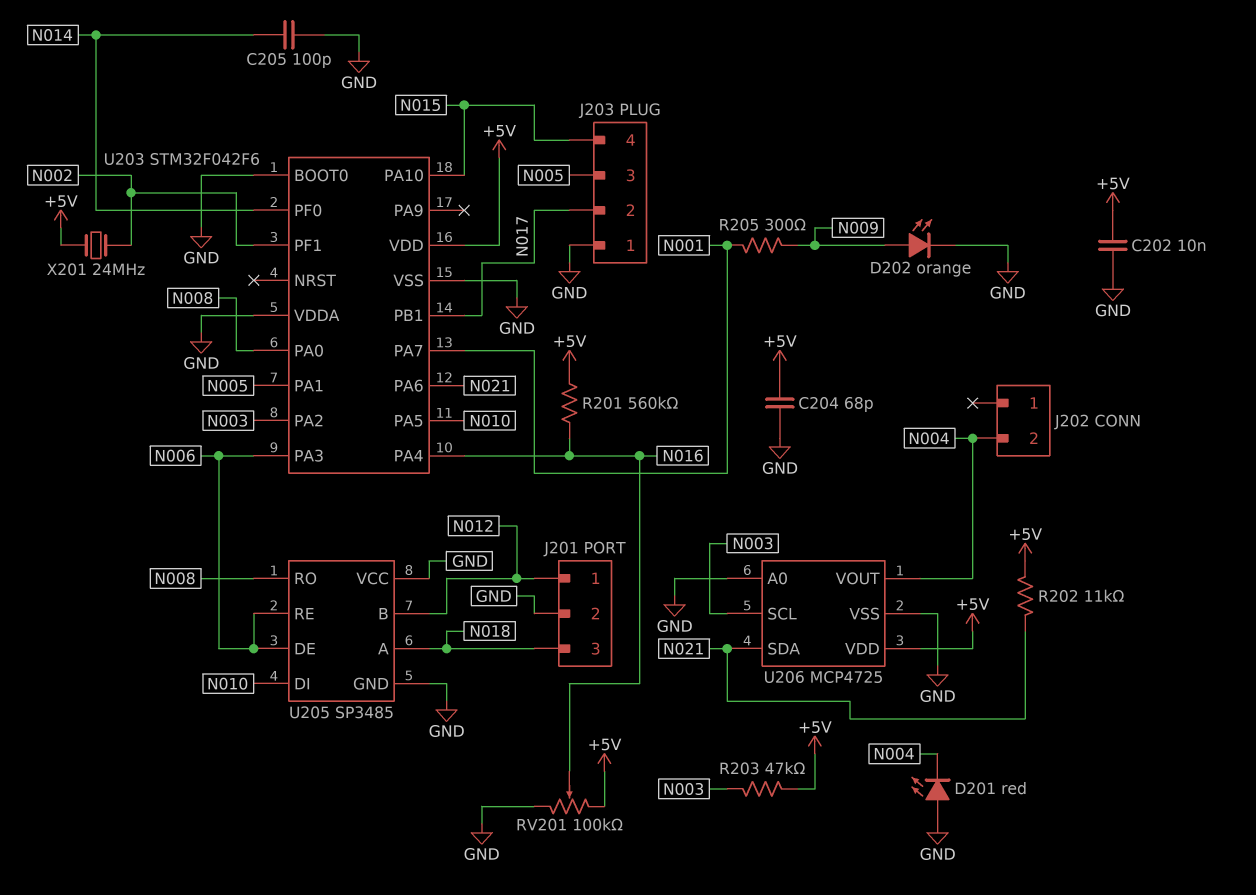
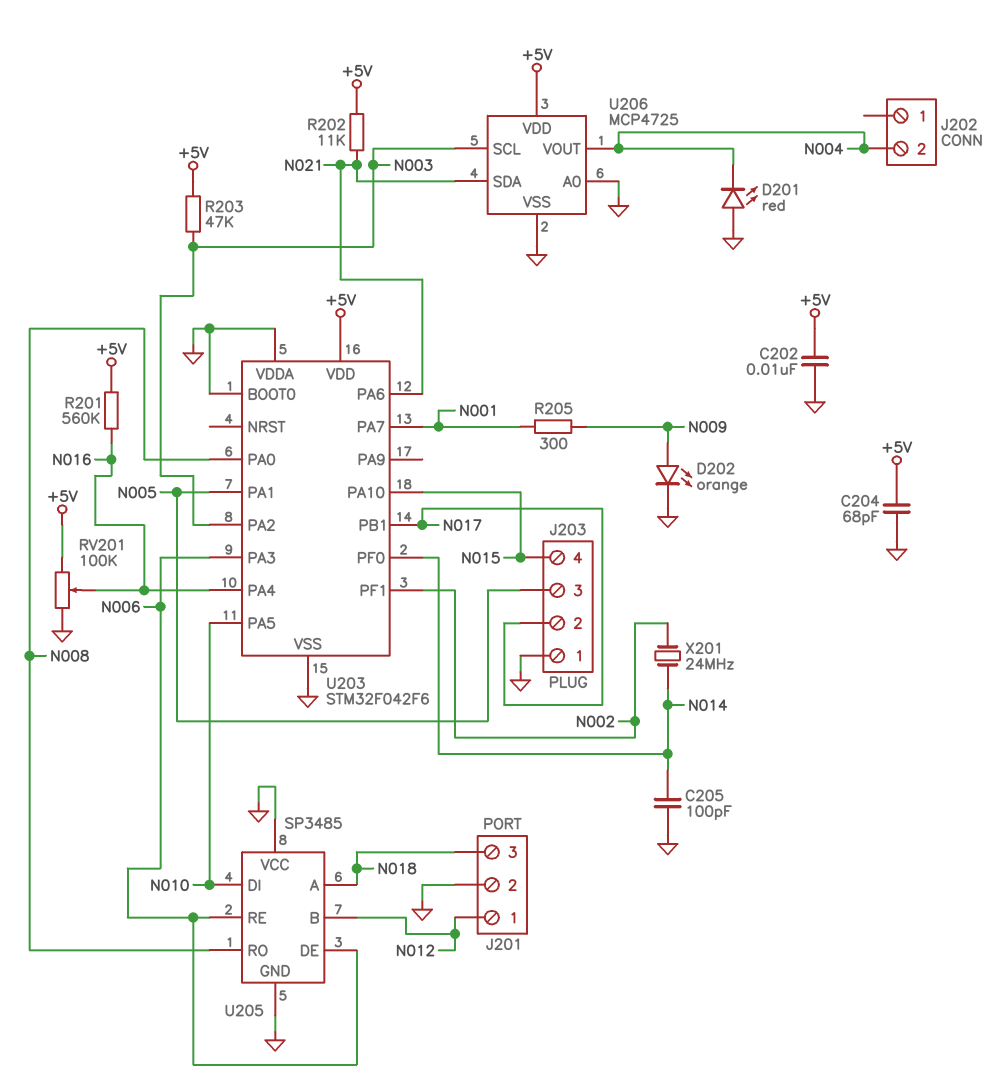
X201: 24MHz (+5V, N002) -> 24MHz (N002, N014)

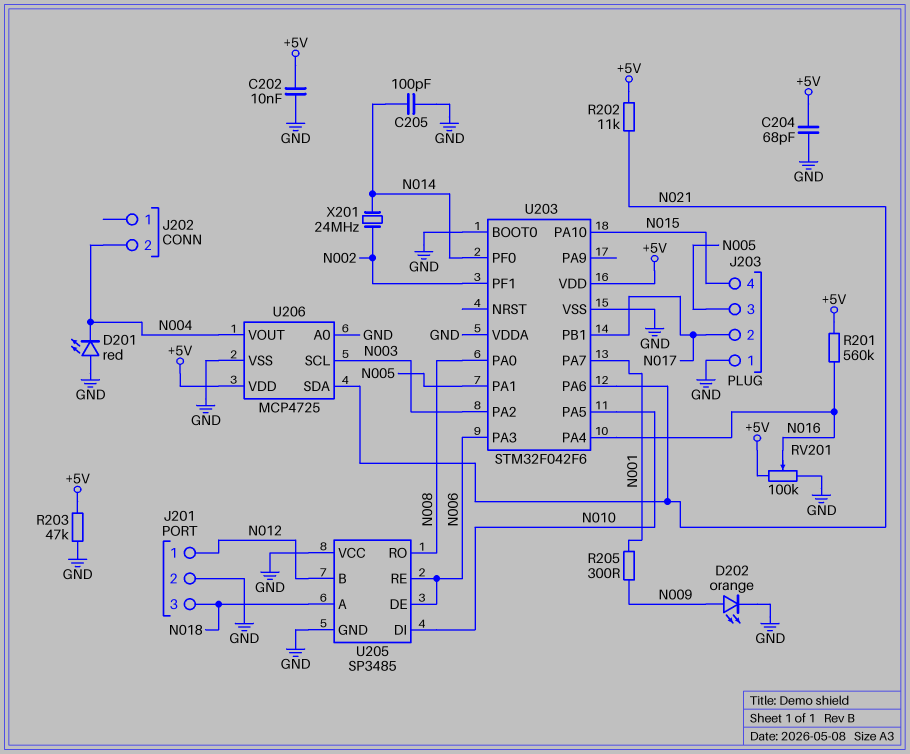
R203: 47k (+5V, N003) -> 47k (+5V, GND)

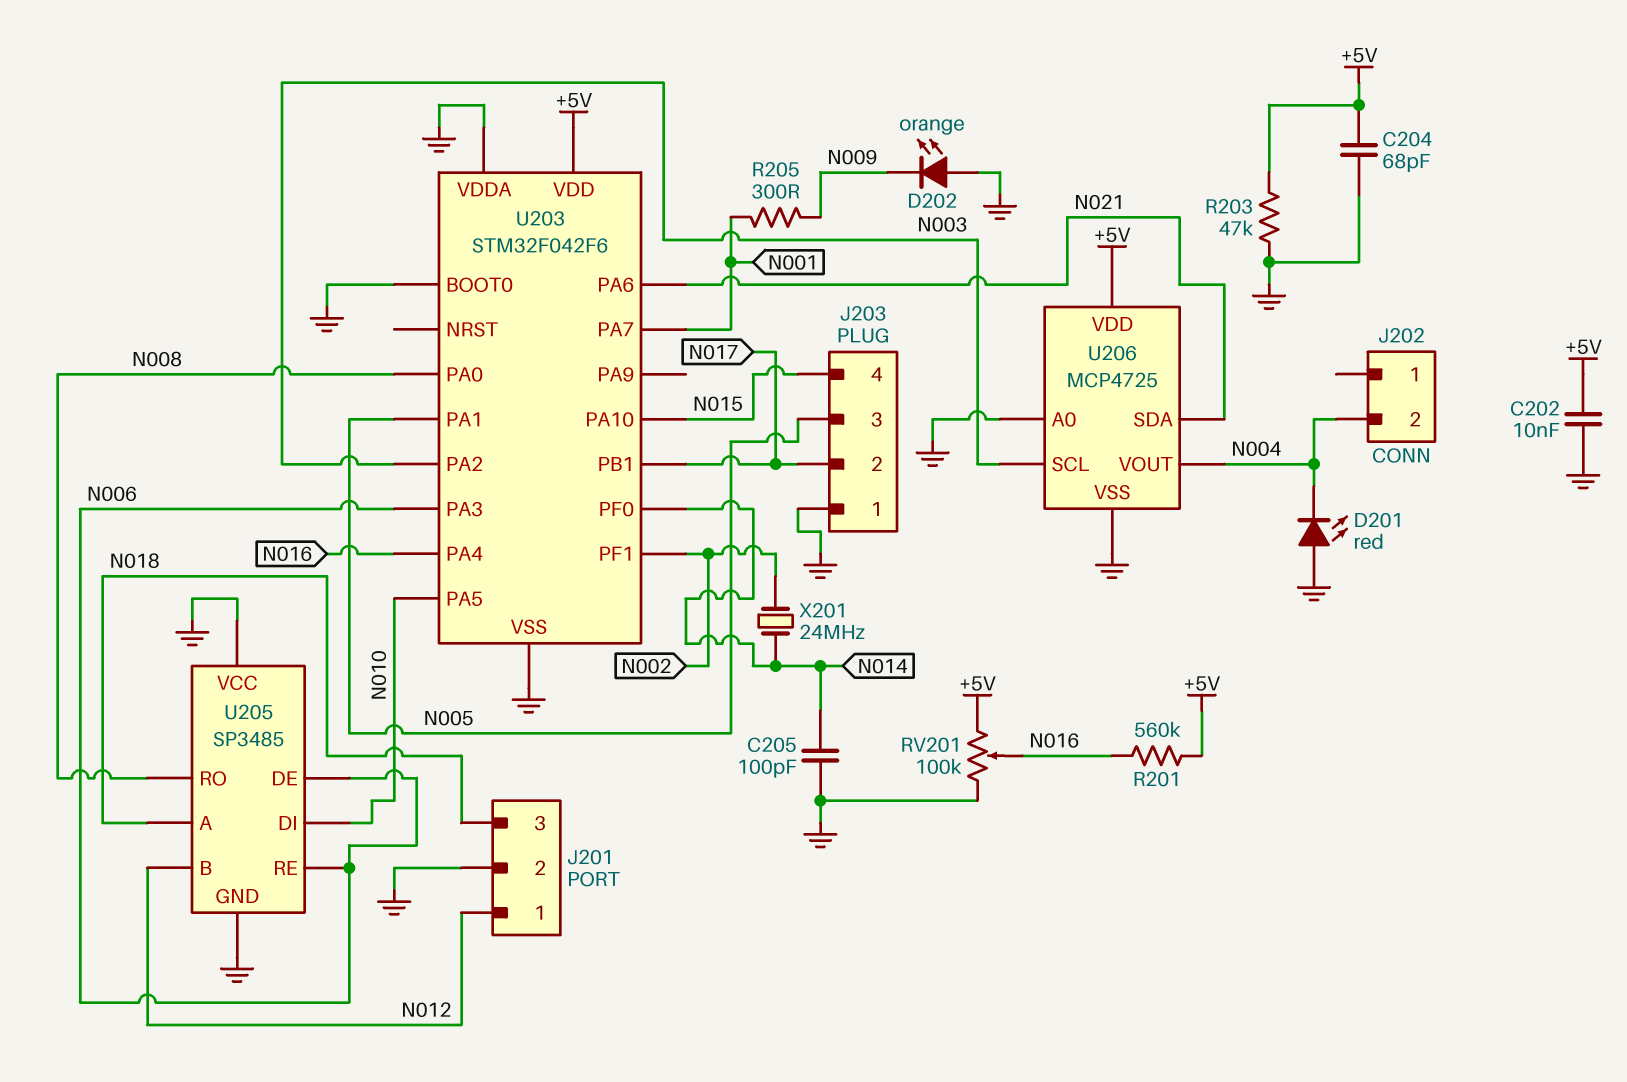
D202: LED orange (A N009, K GND) -> LED orange (A GND, K N009)
R202: 11k (+5V, N021) -> none

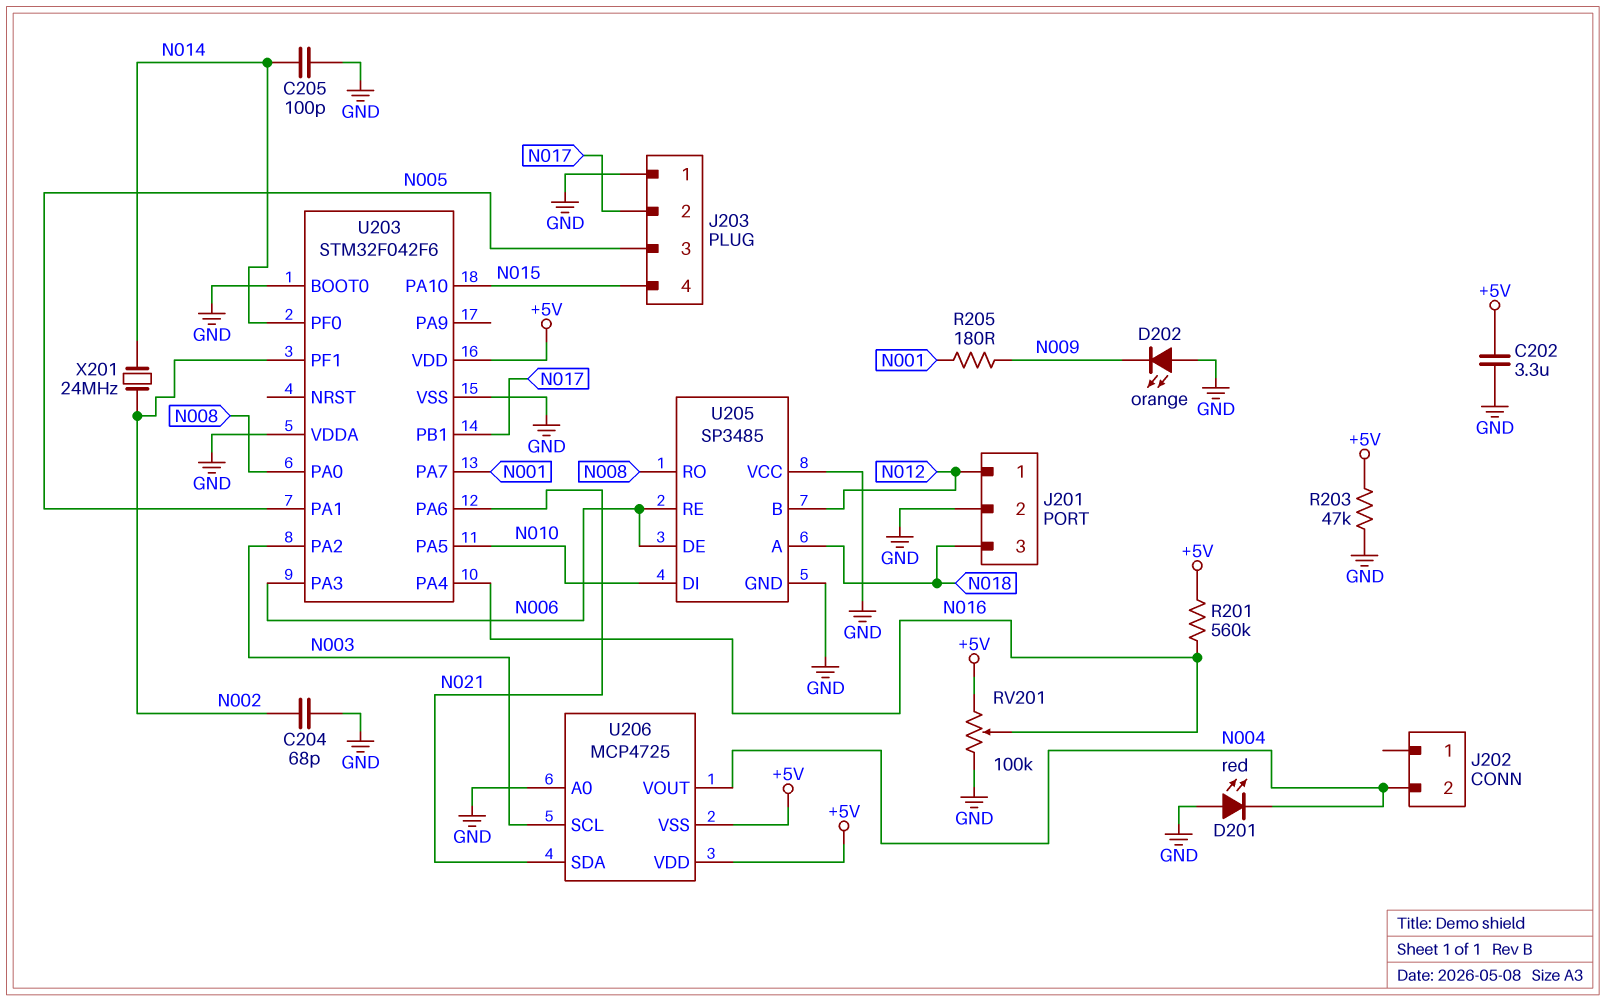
C202: 10nF (+5V, GND) -> 3.3uF (+5V, GND)
C204: 68pF (+5V, GND) -> 68pF (GND, N002)
R205: 300 (N001, N009) -> 180 (N001, N009)
U206 pin VSS: GND -> +5V

